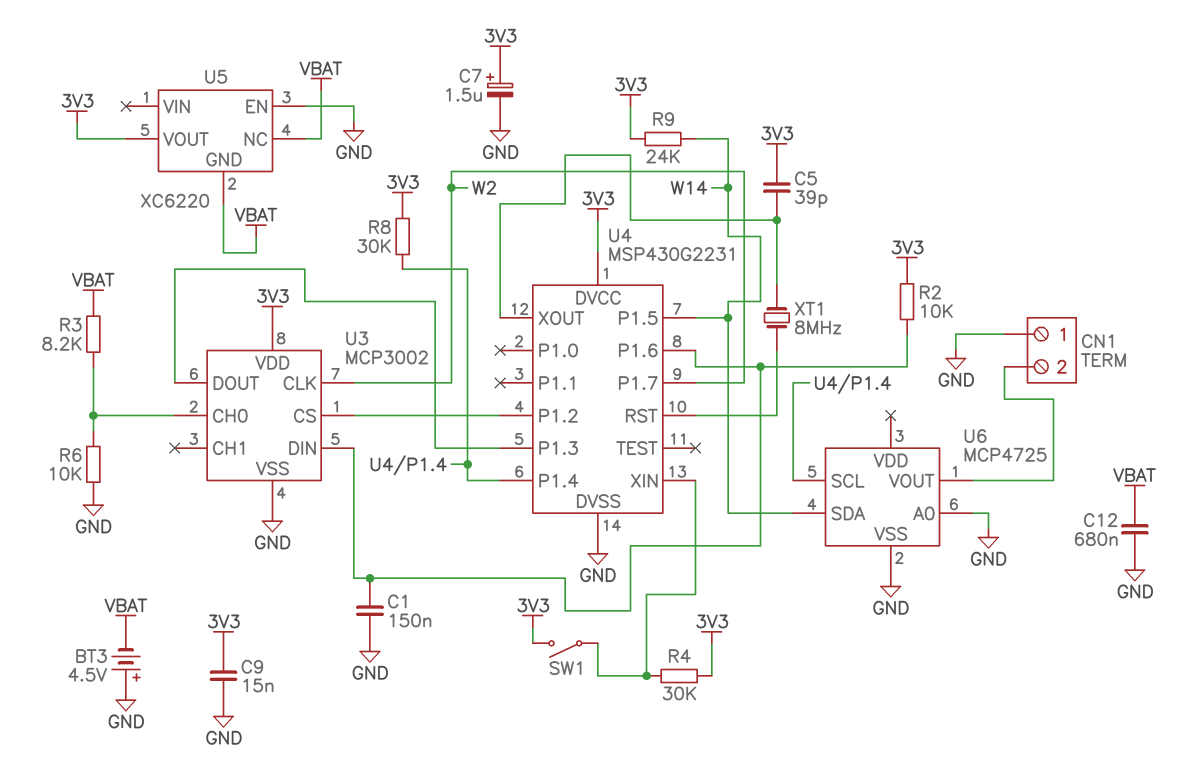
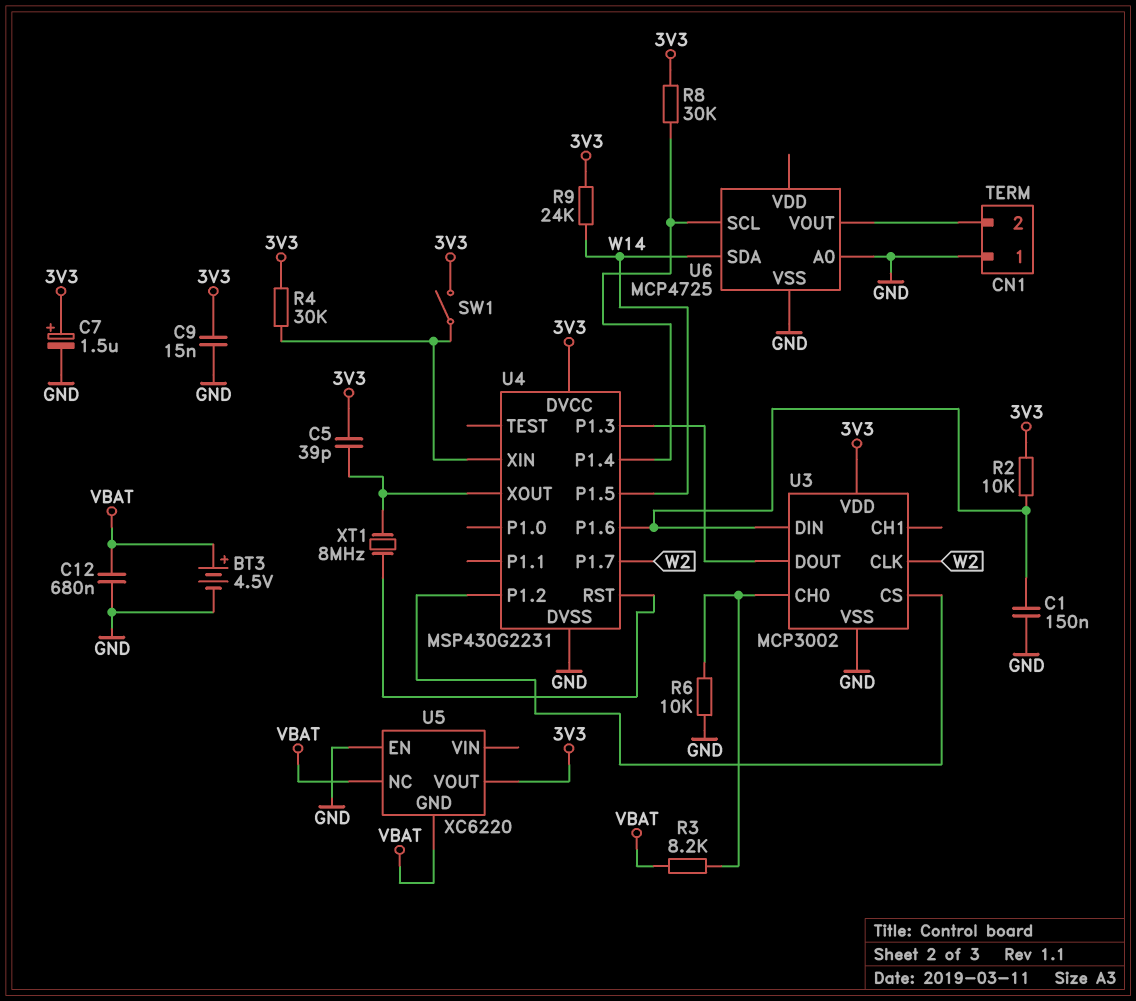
BT3: 4.5V (plus GND, minus VBAT) -> 4.5V (plus VBAT, minus GND)

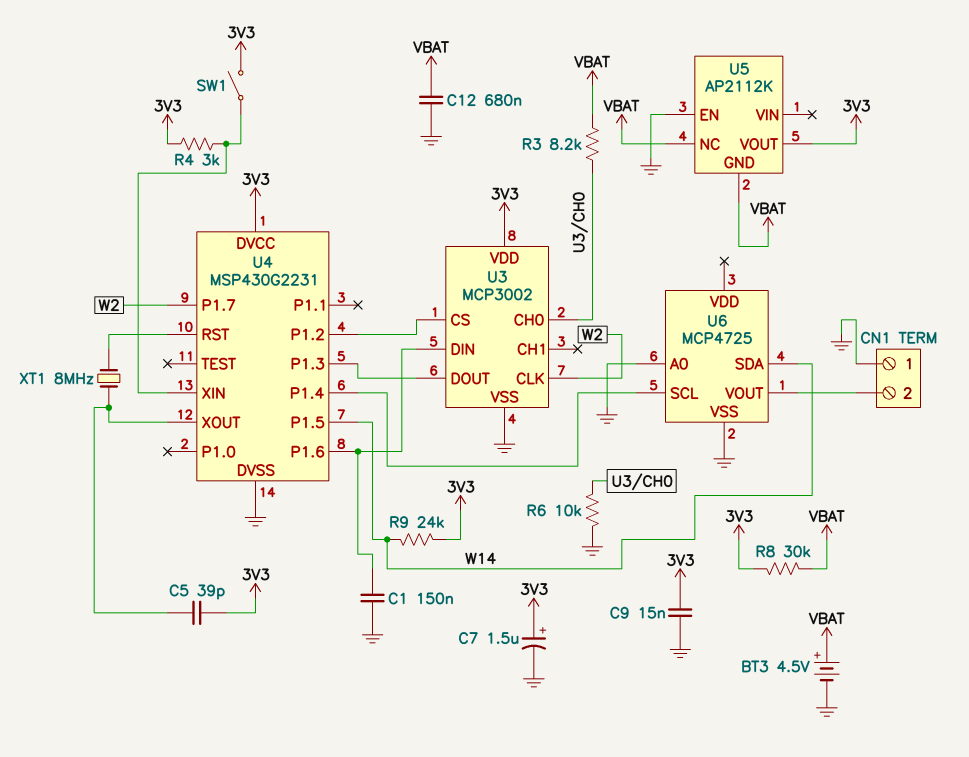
R2: 10k (3V3, U3/DIN) -> none
R4: 30k (3V3, U4/XIN) -> 3k (3V3, U4/XIN)
R8: 30k (3V3, U4/P1.4) -> 30k (3V3, VBAT)
U5: XC6220 -> AP2112K

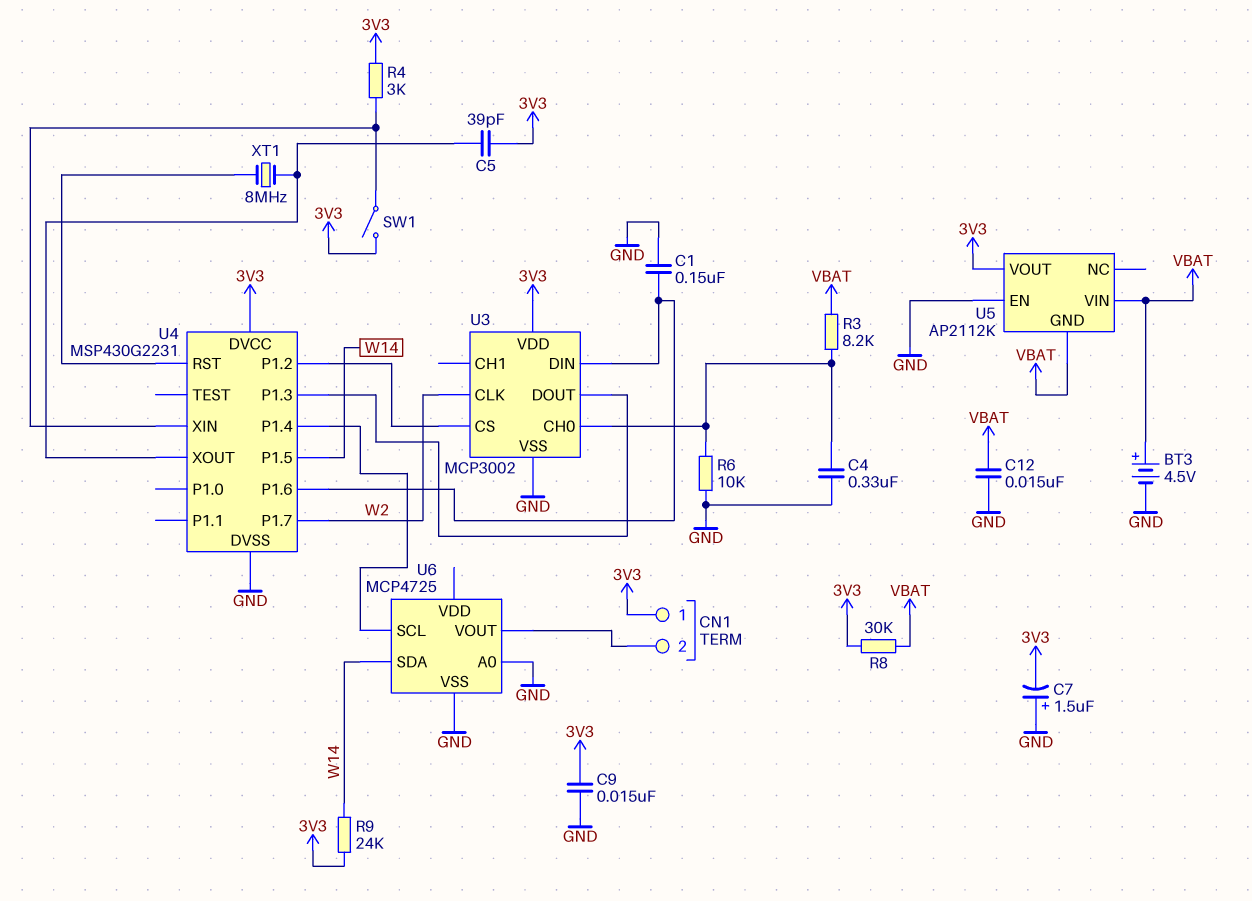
C4: none -> 330nF (GND, U3/CH0)
C7: 1.5uF (plus 3V3, minus GND) -> 1.5uF (plus GND, minus 3V3)
C12: 680nF (GND, VBAT) -> 15nF (GND, VBAT)
CN1 pin 1: GND -> 3V3
U5 pin NC: VBAT -> none
U5 pin VIN: none -> VBAT

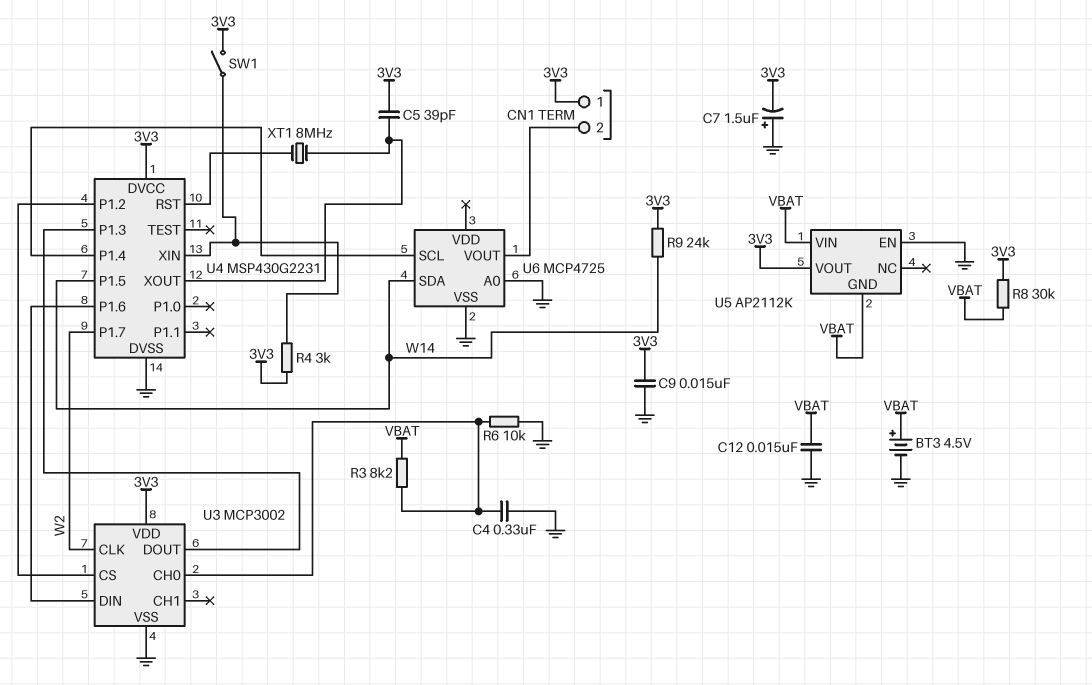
C1: 150nF (GND, U3/DIN) -> none

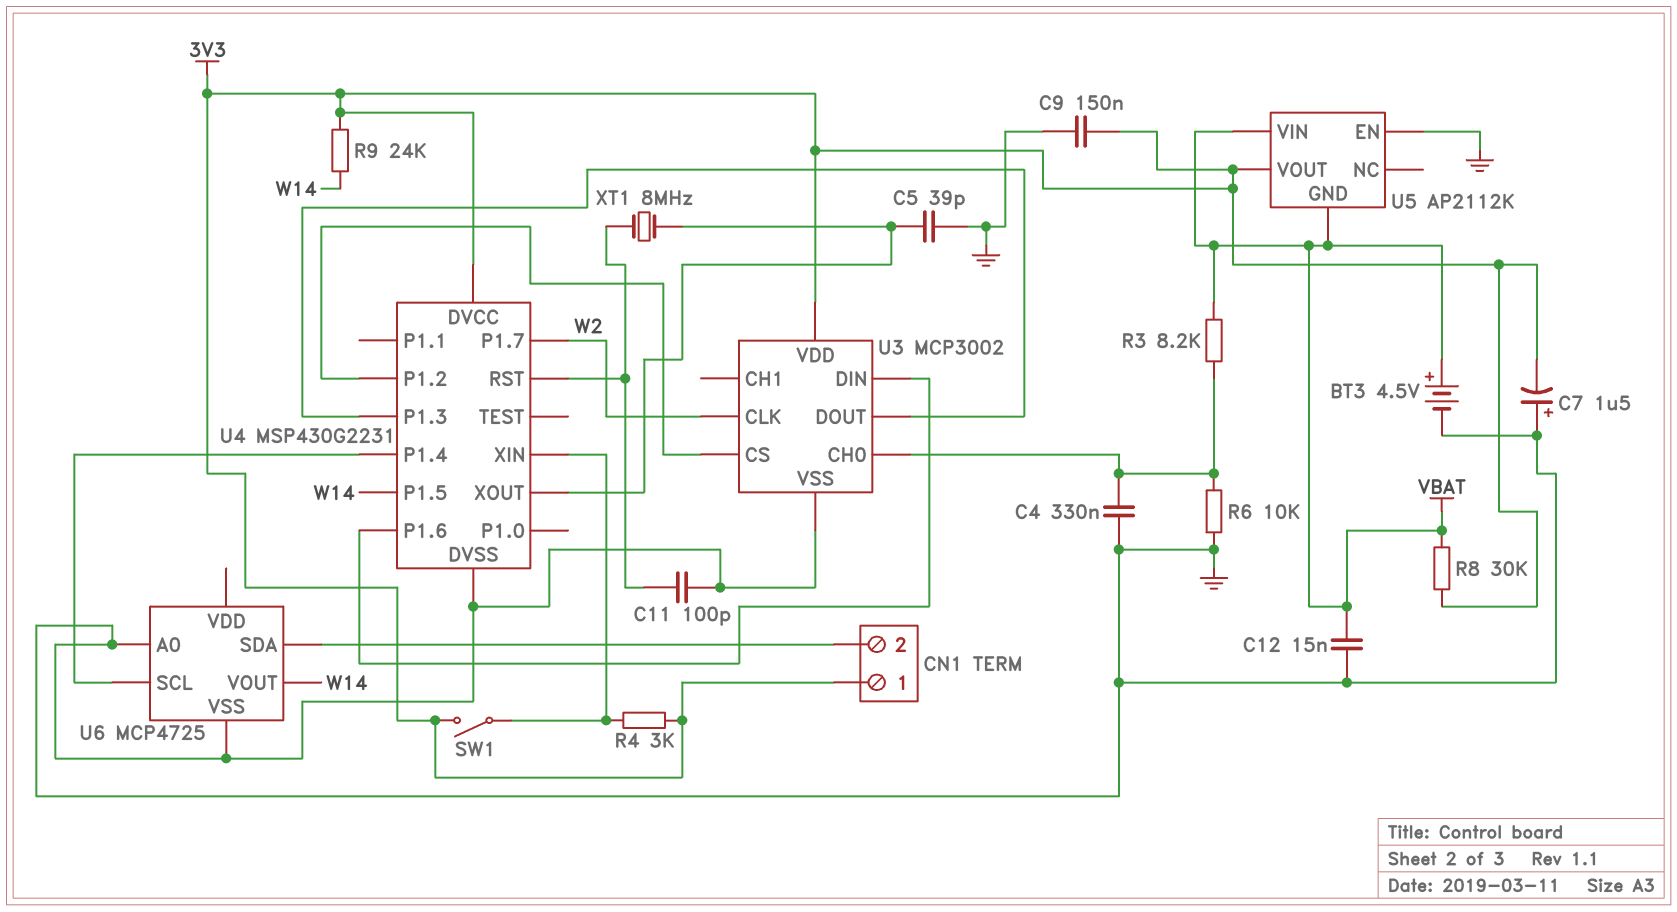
C5: 39pF (3V3, U4/XOUT) -> 39pF (GND, U4/XOUT)
C9: 15nF (3V3, GND) -> 150nF (3V3, GND)
C11: none -> 100pF (GND, U4/RST)
U6 pin SDA: W14 -> CN1/2
U6 pin VOUT: CN1/2 -> W14

